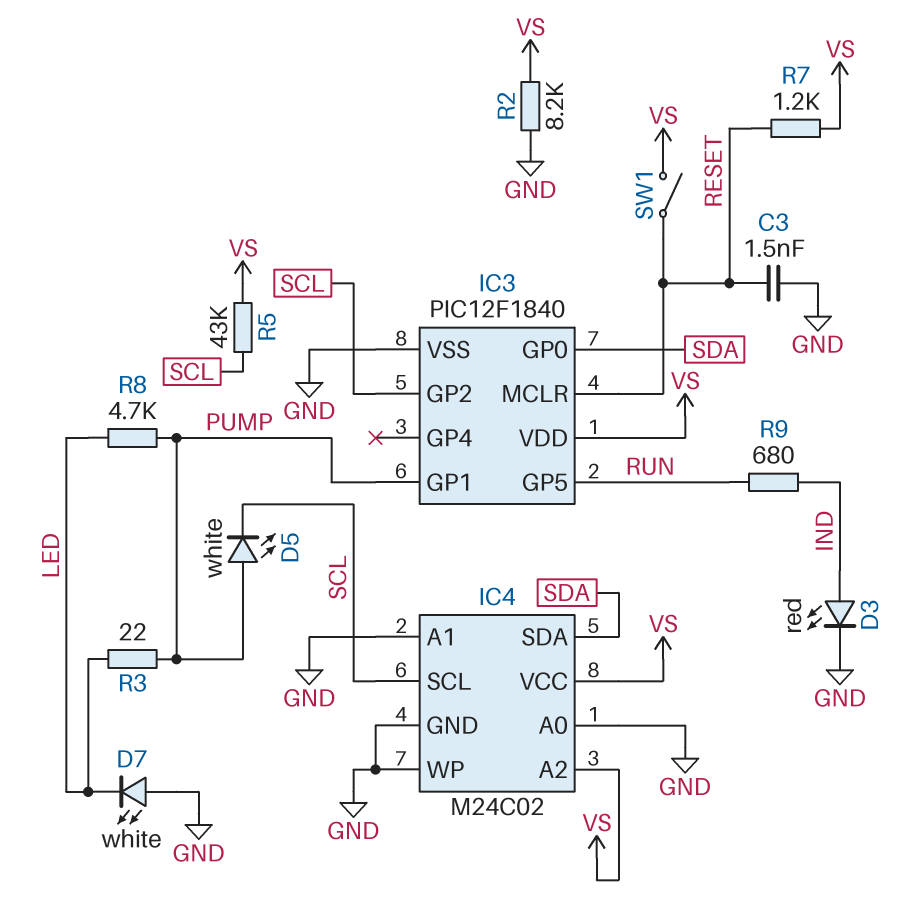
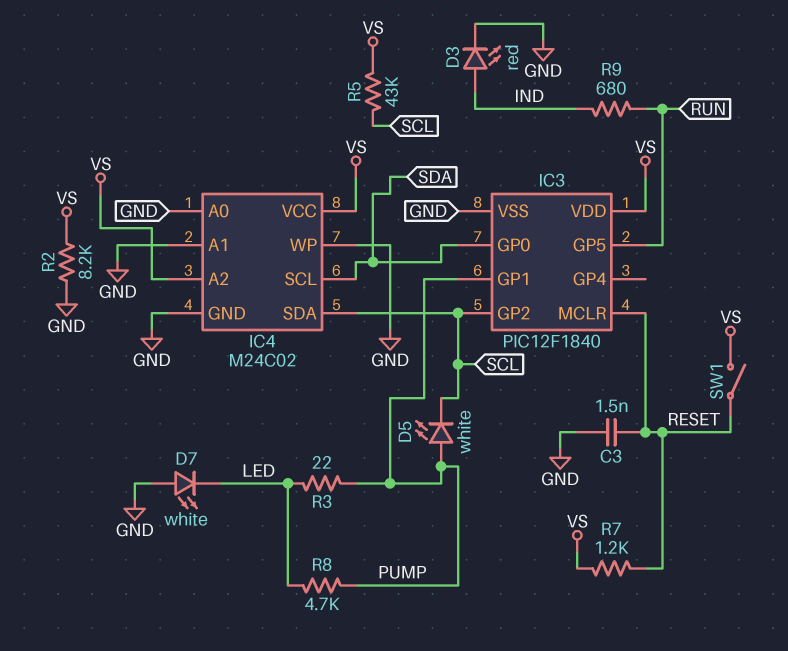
IC4 pin SCL: SCL -> SDA
IC4 pin SDA: SDA -> SCL

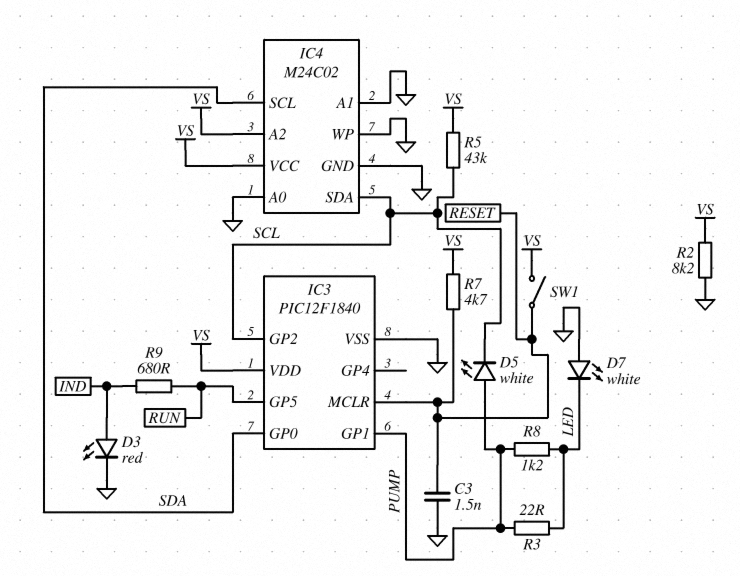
R7: 1.2k (RESET, VS) -> 4.7k (RESET, VS)
R8: 4.7k (LED, PUMP) -> 1.2k (LED, PUMP)

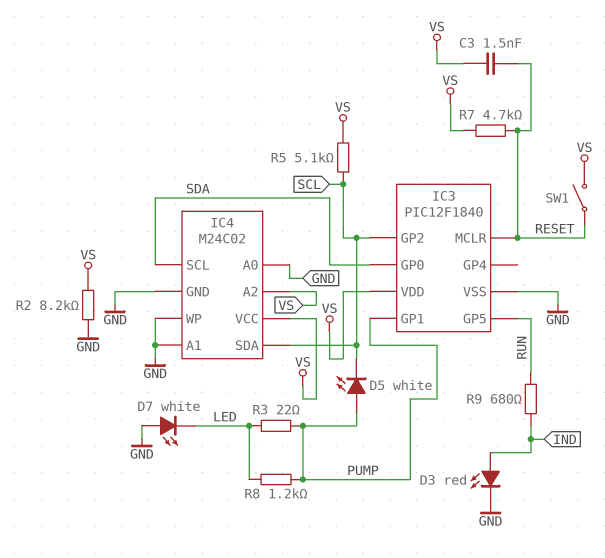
C3: 1.5nF (GND, RESET) -> 1.5nF (RESET, VS)
R5: 43k (SCL, VS) -> 5.1k (SCL, VS)

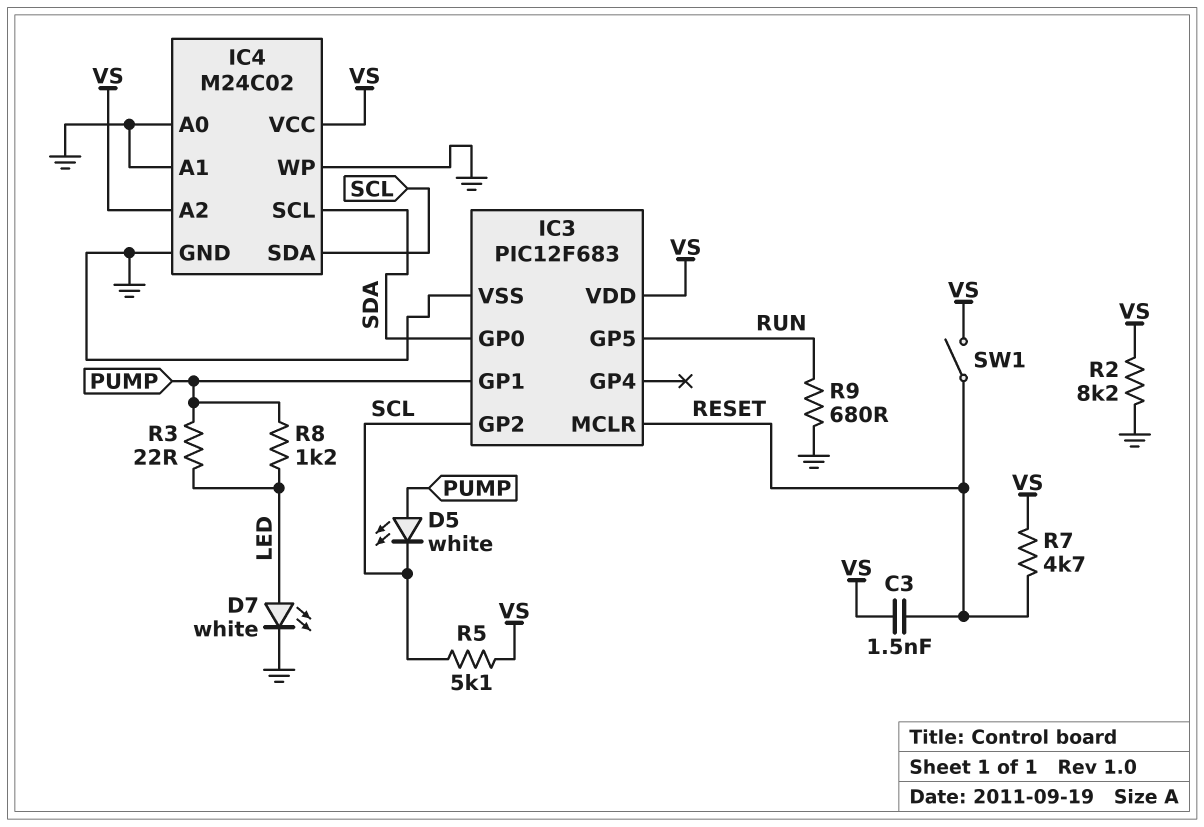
D3: LED red (A IND, K GND) -> none
D7: LED white (A GND, K LED) -> LED white (A LED, K GND)
IC3: PIC12F1840 -> PIC12F683
R9: 680 (IND, RUN) -> 680 (GND, RUN)

